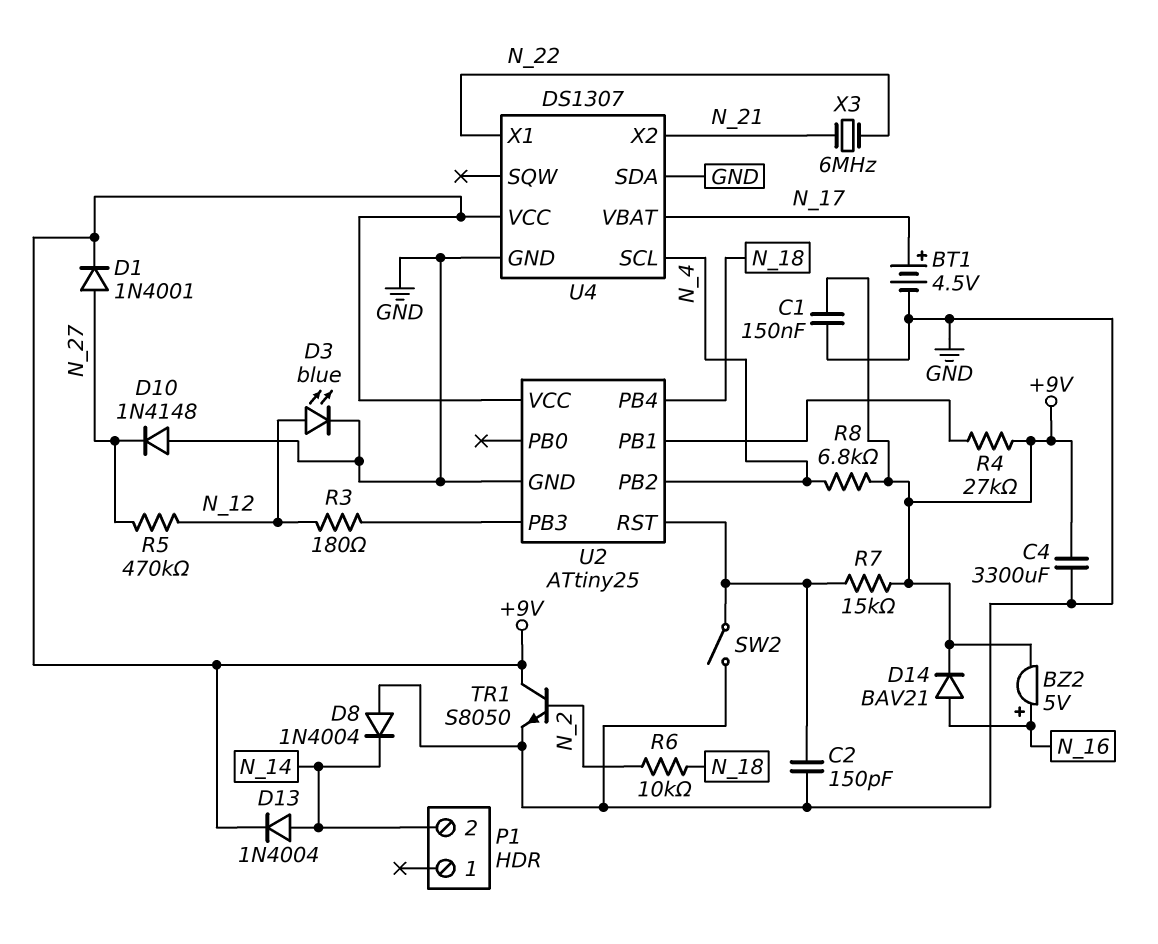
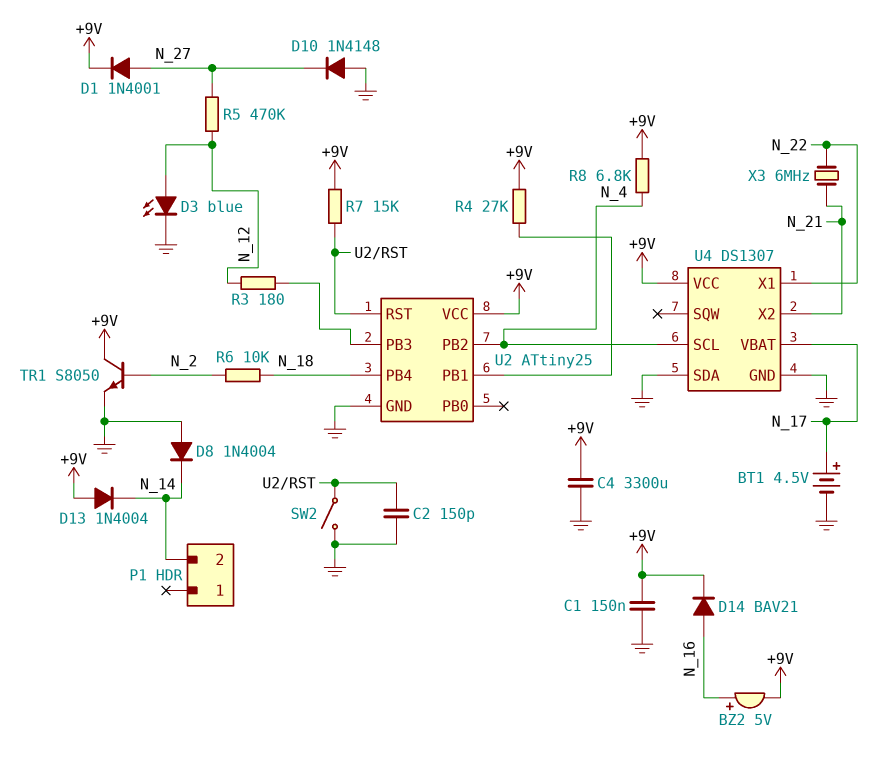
D13: diode 1N4004 (A N_14, K +9V) -> diode 1N4004 (A +9V, K N_14)

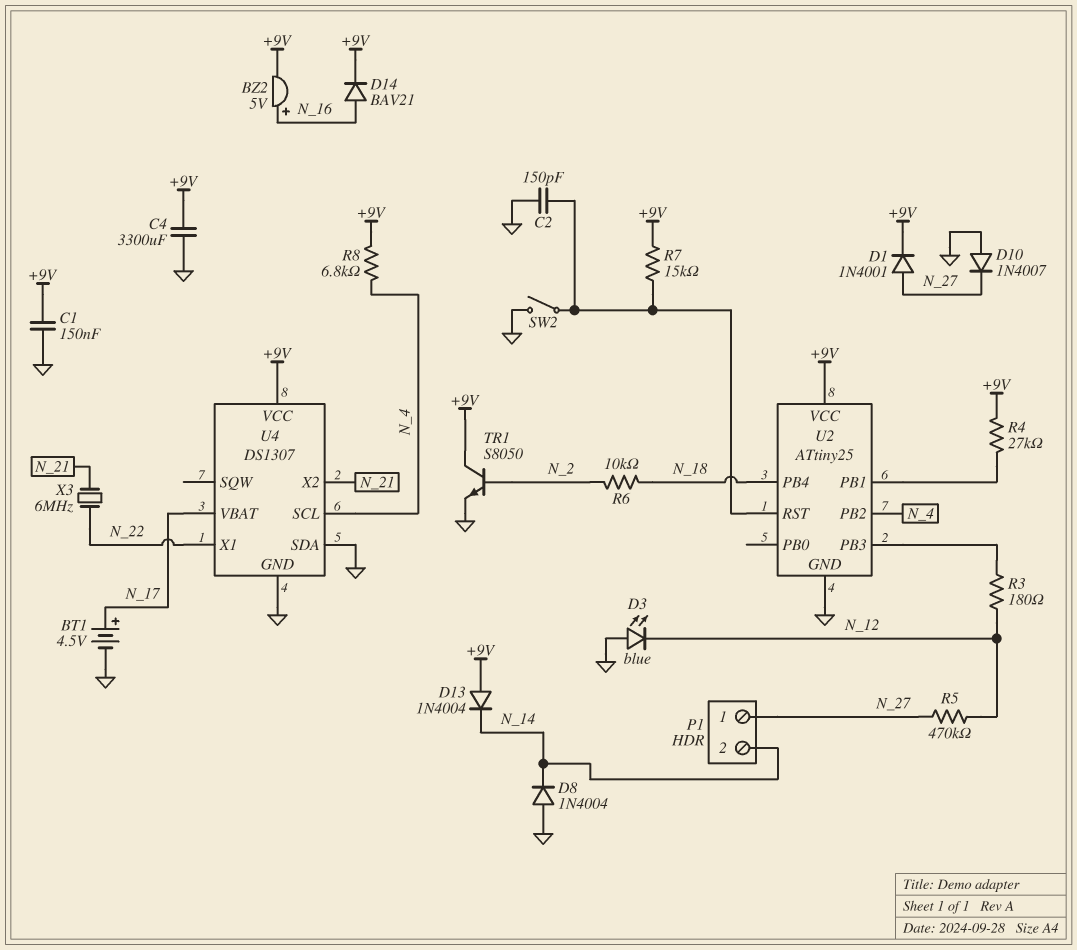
D3: LED blue (A N_12, K GND) -> LED blue (A GND, K N_12)
D10: diode 1N4148 (A GND, K N_27) -> diode 1N4007 (A GND, K N_27)
P1 pin 1: none -> N_27

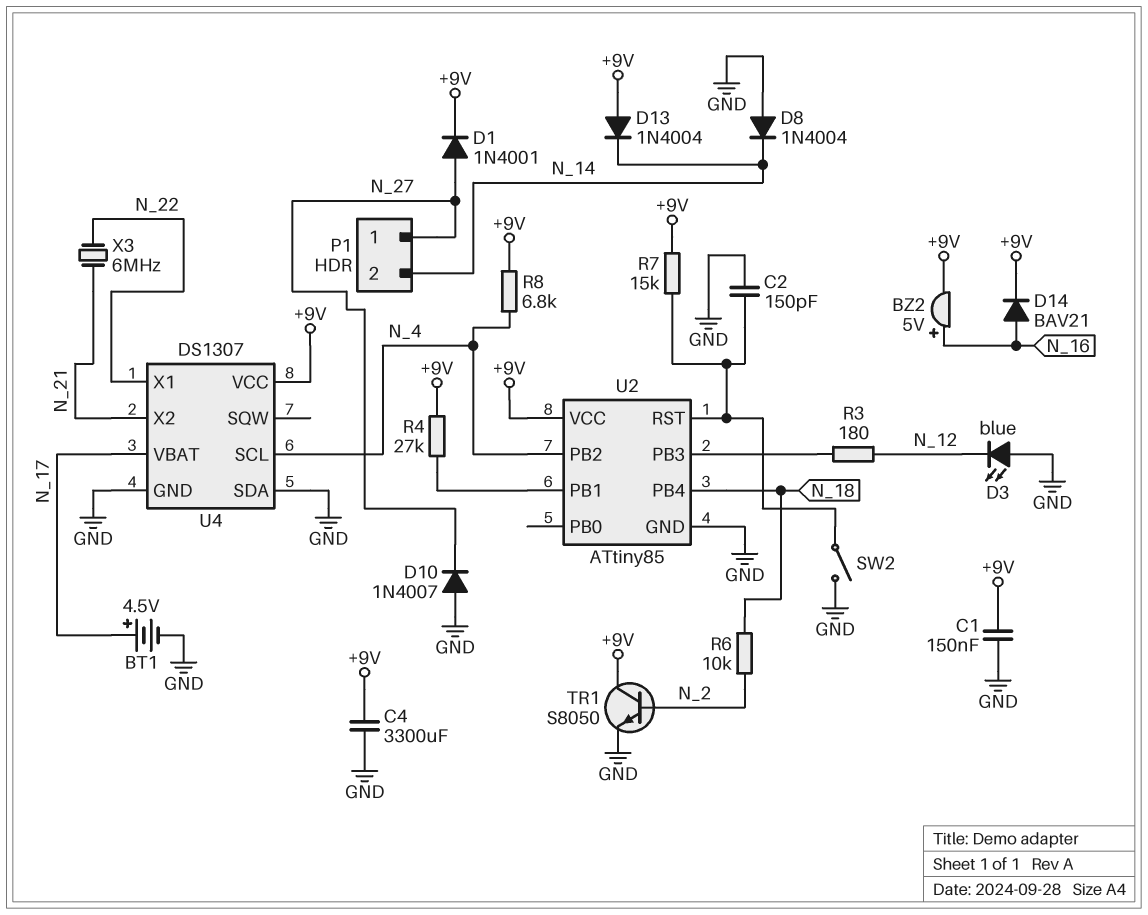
R5: 470k (N_12, N_27) -> none
U2: ATtiny25 -> ATtiny85

